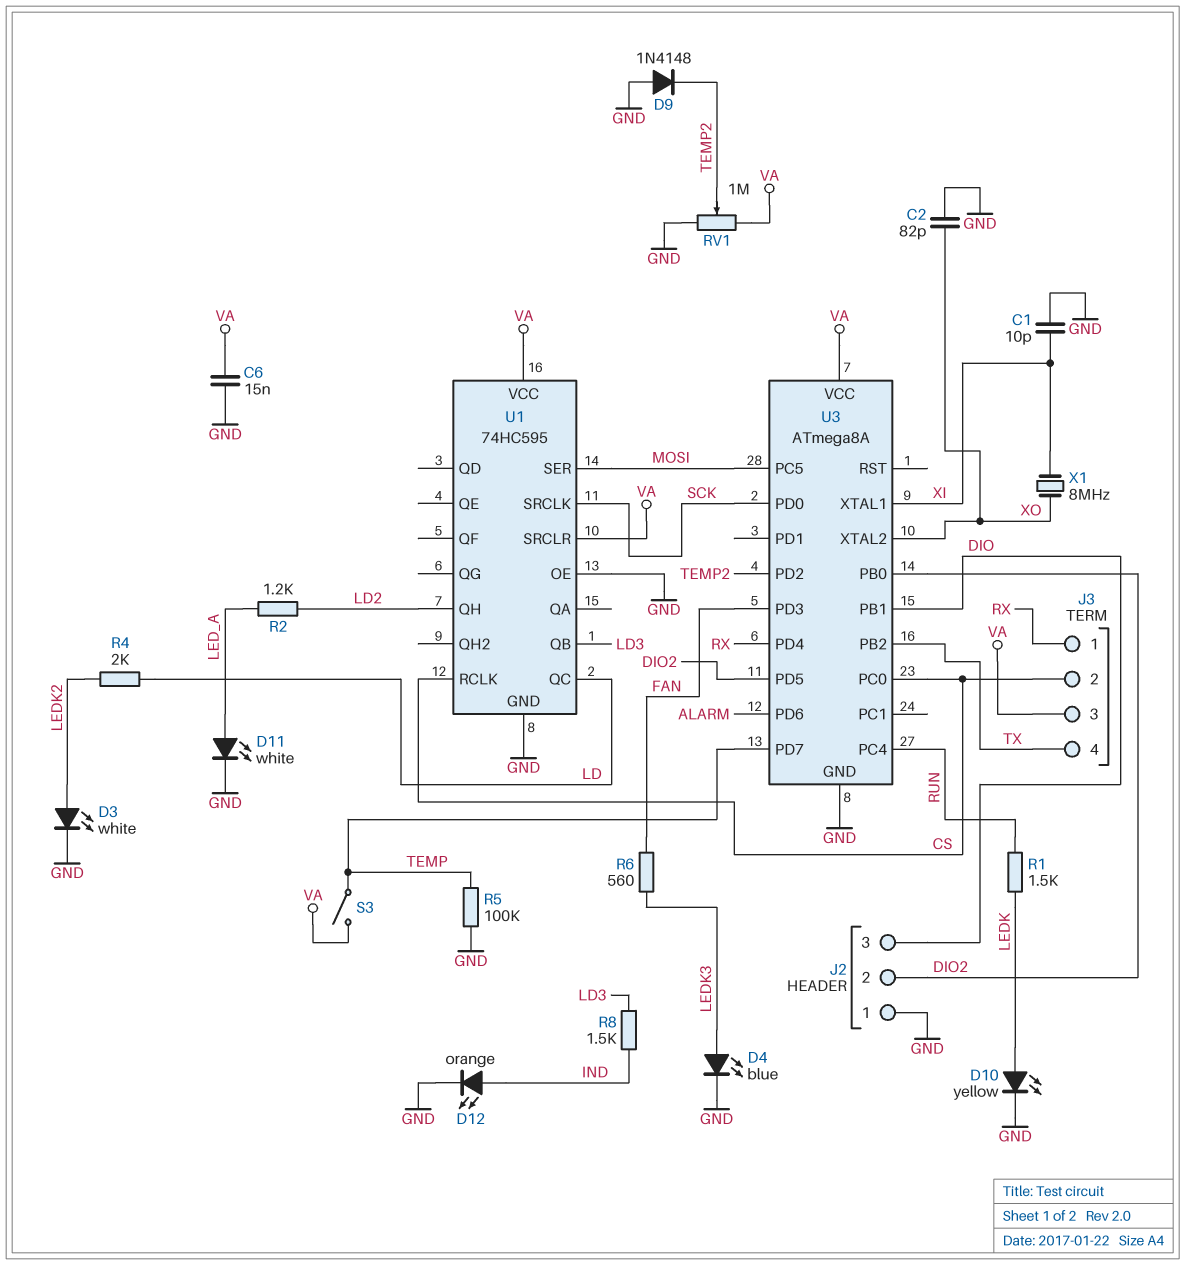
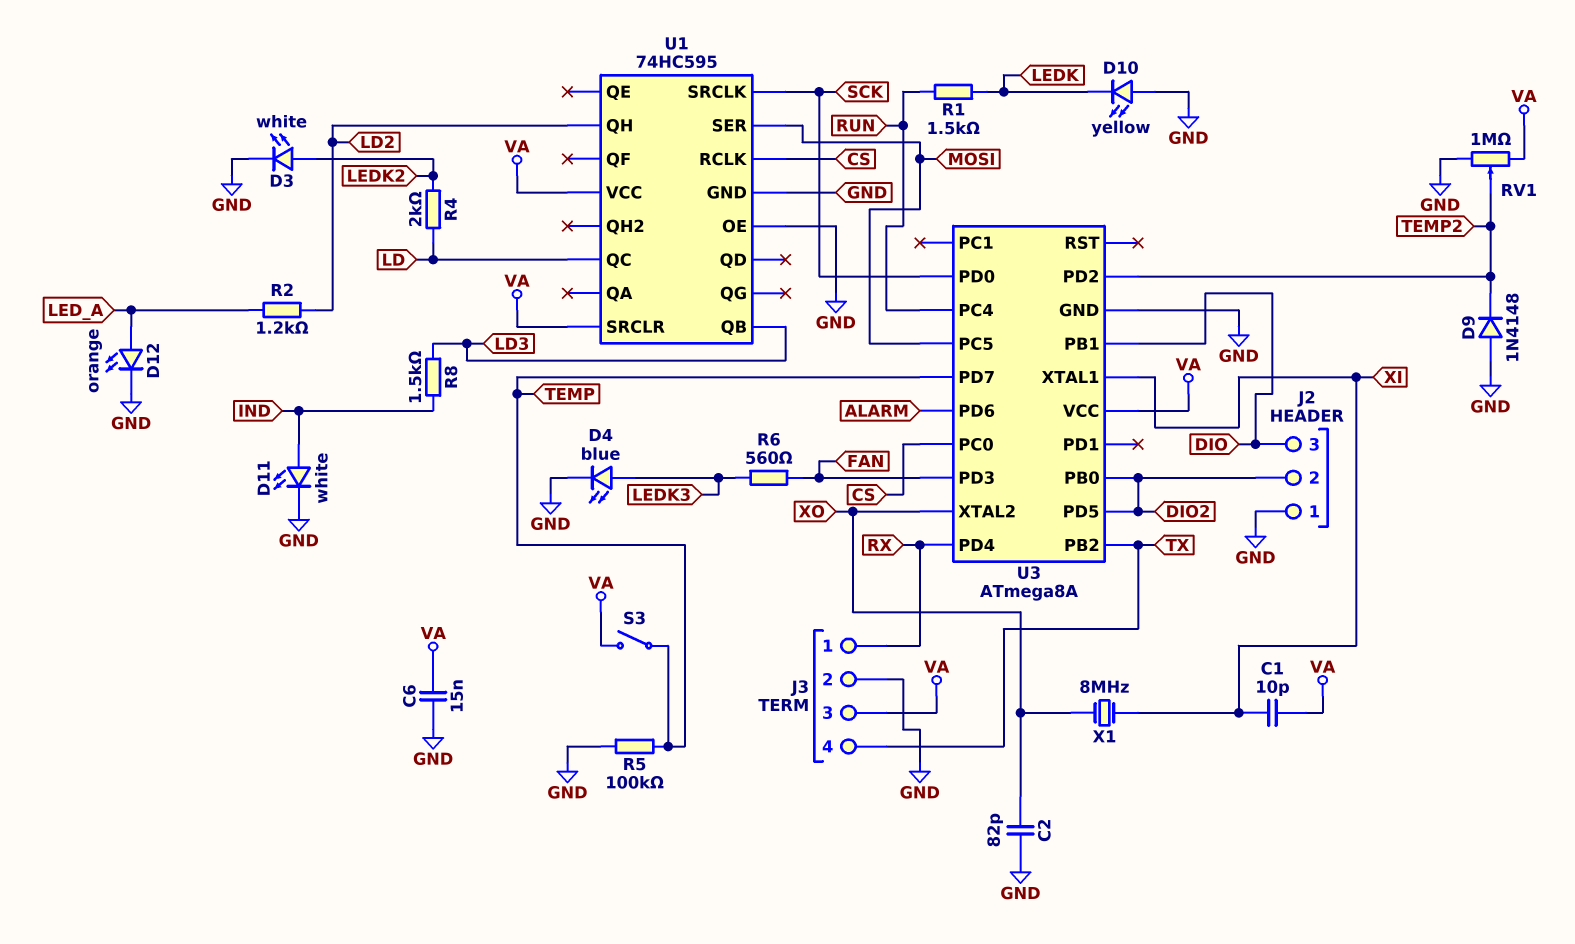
C1: 10pF (GND, XI) -> 10pF (VA, XI)
D10: LED yellow (A LEDK, K GND) -> LED yellow (A GND, K LEDK)
D11: LED white (A LED_A, K GND) -> LED white (A IND, K GND)
D12: LED orange (A IND, K GND) -> LED orange (A LED_A, K GND)
J3 pin 2: CS -> GND

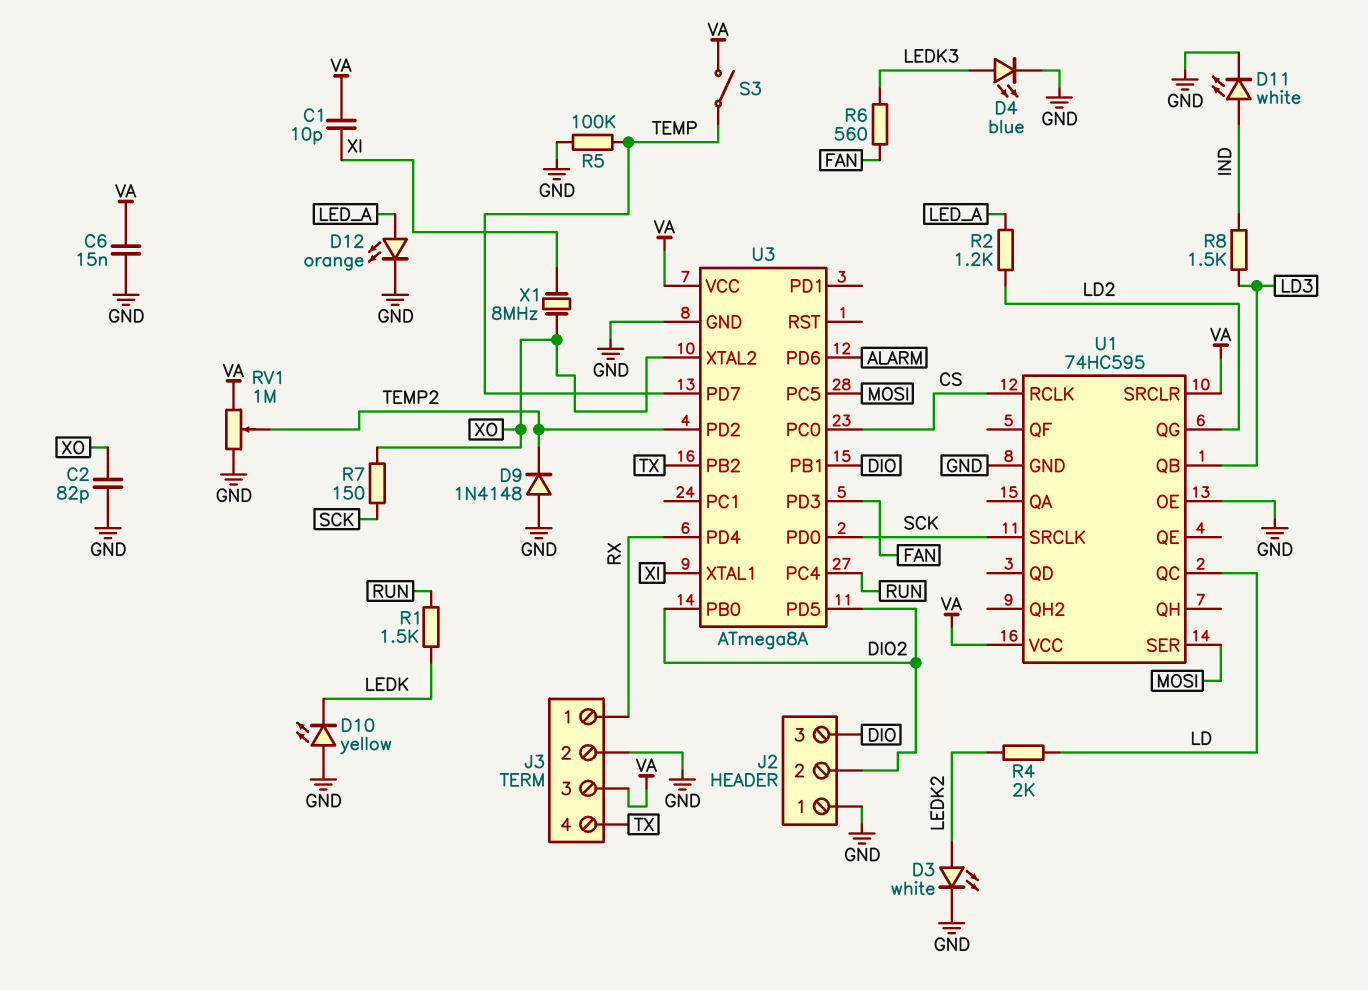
R7: none -> 150 (SCK, XO)
U1 pin QG: none -> LD2
U1 pin QH: LD2 -> none

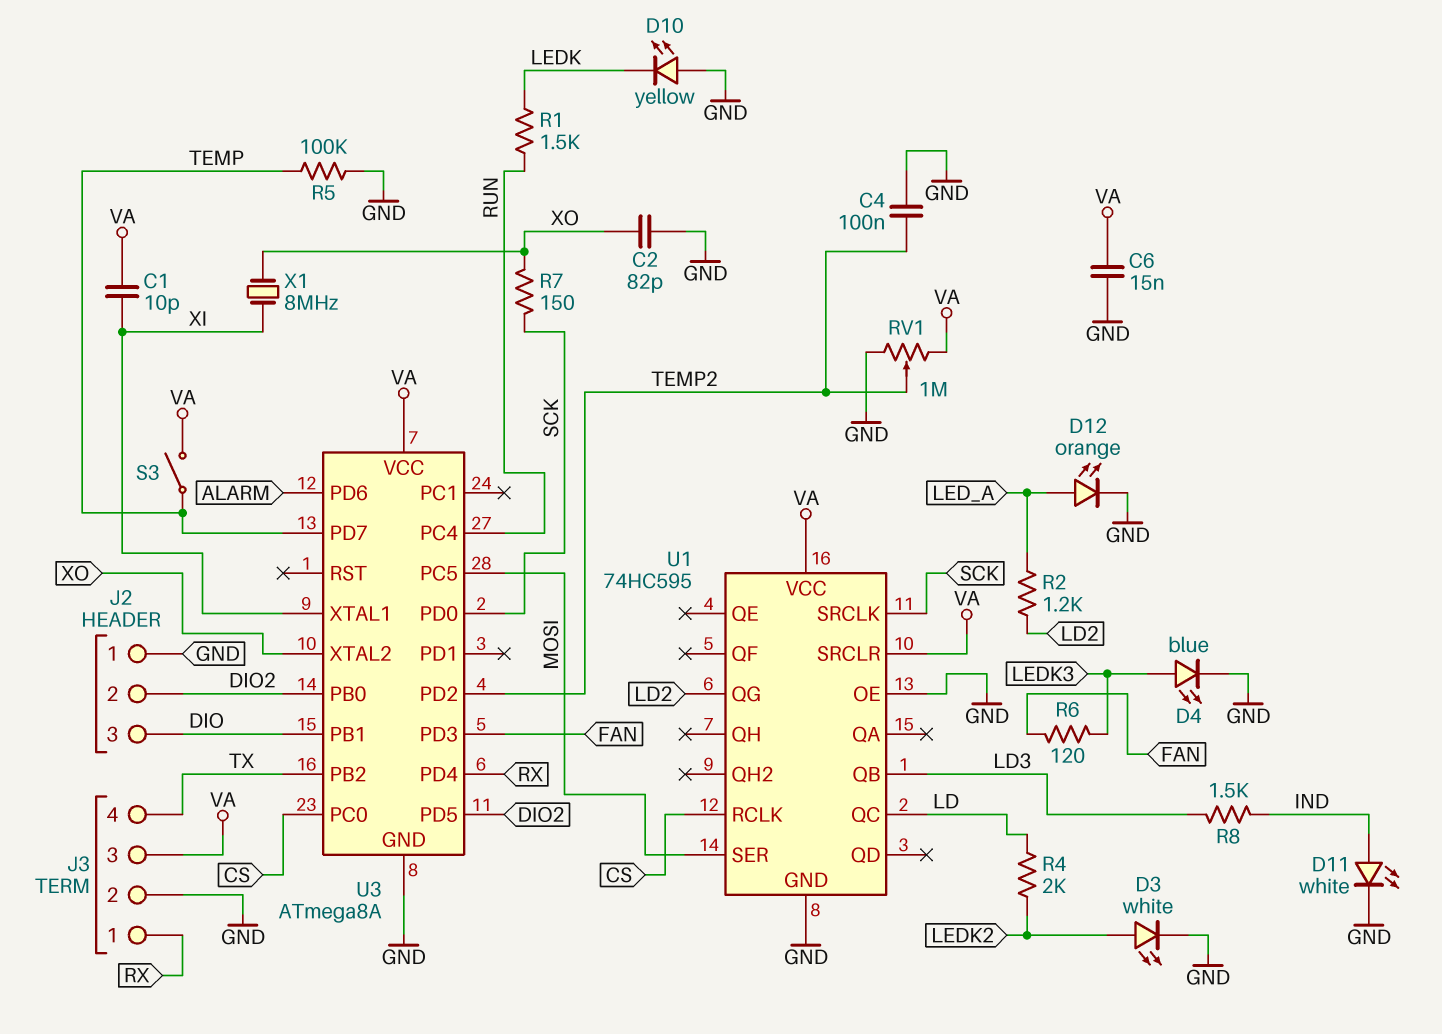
C4: none -> 100nF (GND, TEMP2)
D9: diode 1N4148 (A GND, K TEMP2) -> none
R6: 560 (FAN, LEDK3) -> 120 (FAN, LEDK3)

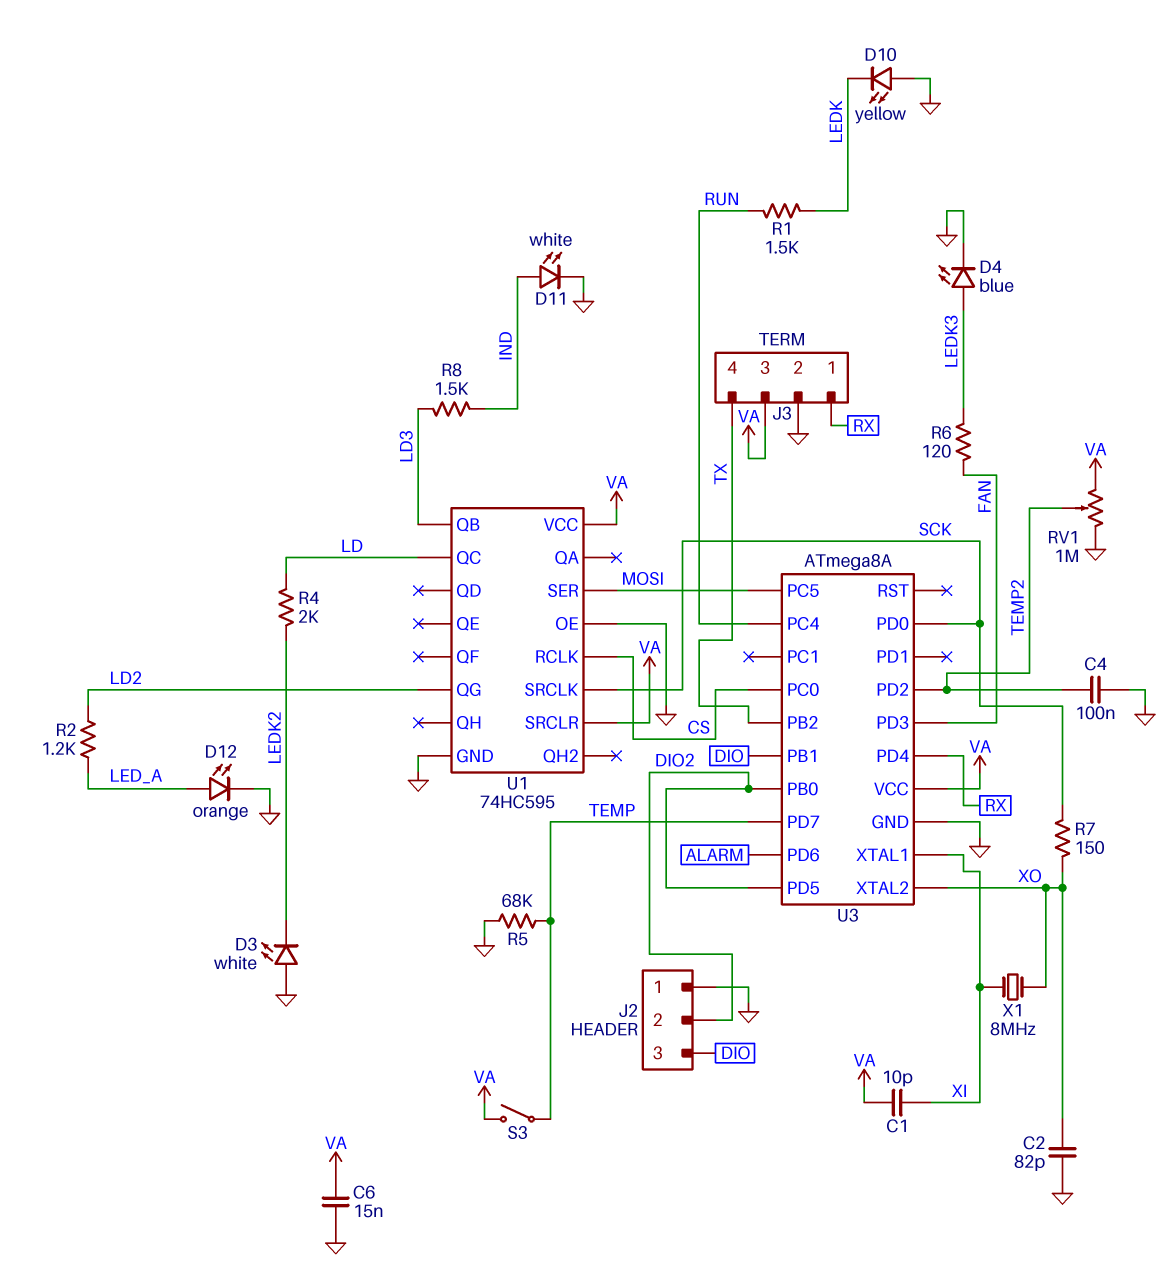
D3: LED white (A LEDK2, K GND) -> LED white (A GND, K LEDK2)
R5: 100k (GND, TEMP) -> 68k (GND, TEMP)

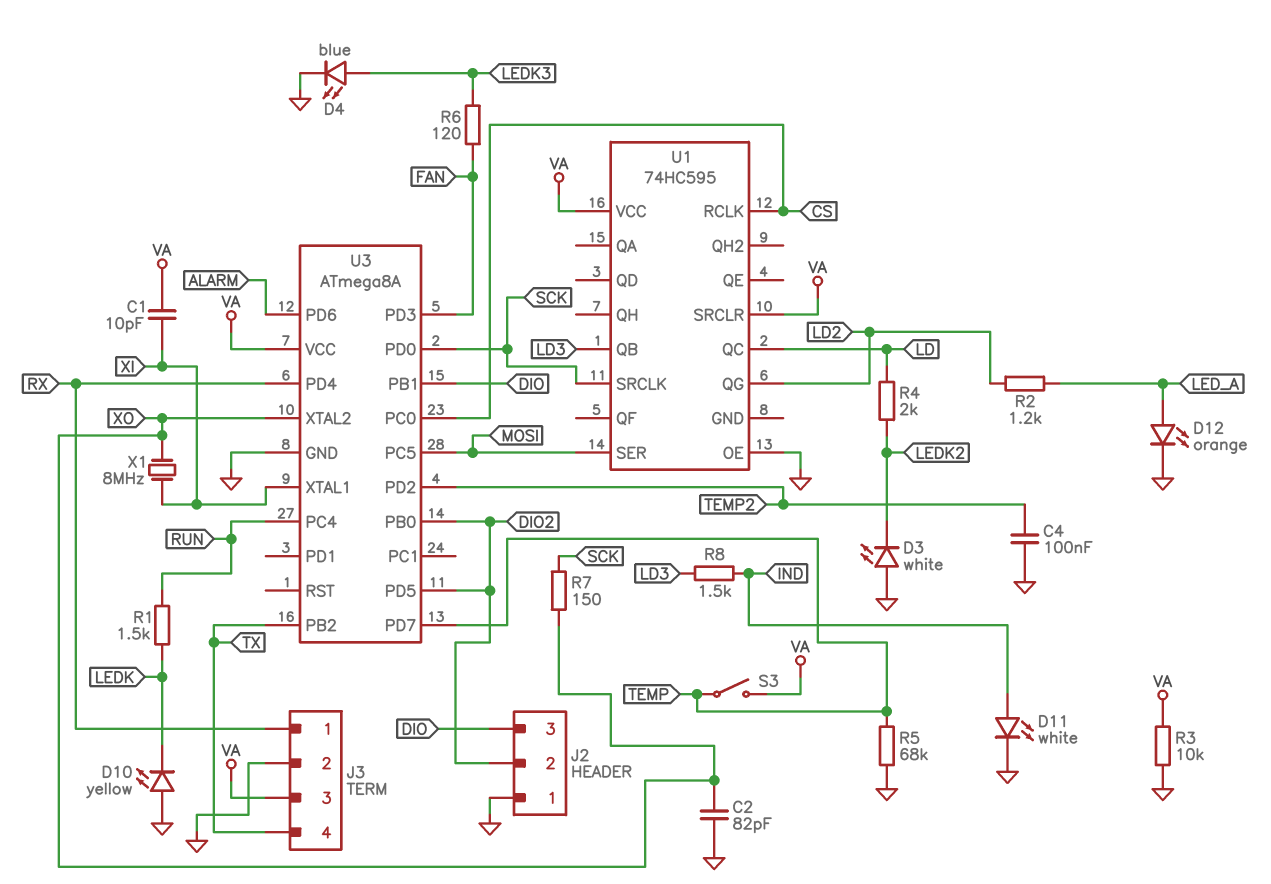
C6: 15nF (GND, VA) -> none
R3: none -> 10k (GND, VA)
RV1: 1M (GND, VA, wiper TEMP2) -> none
U1 pin GND: GND -> none

